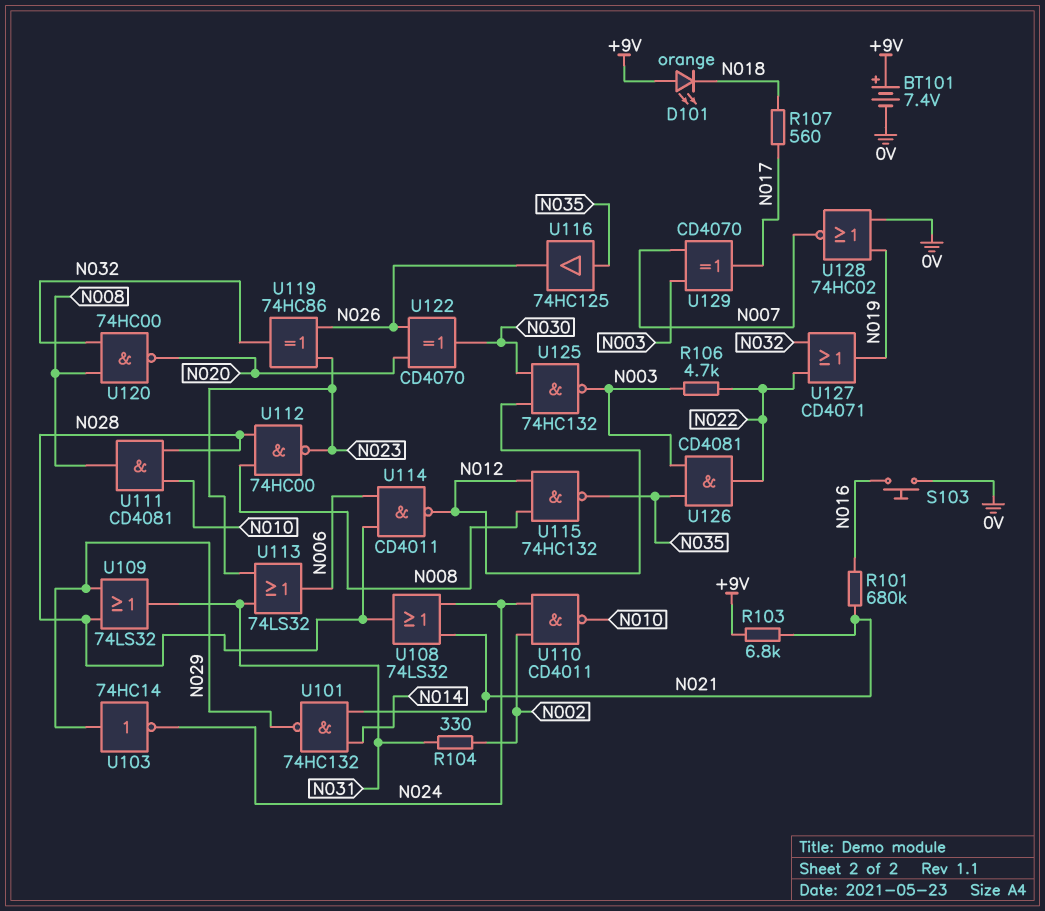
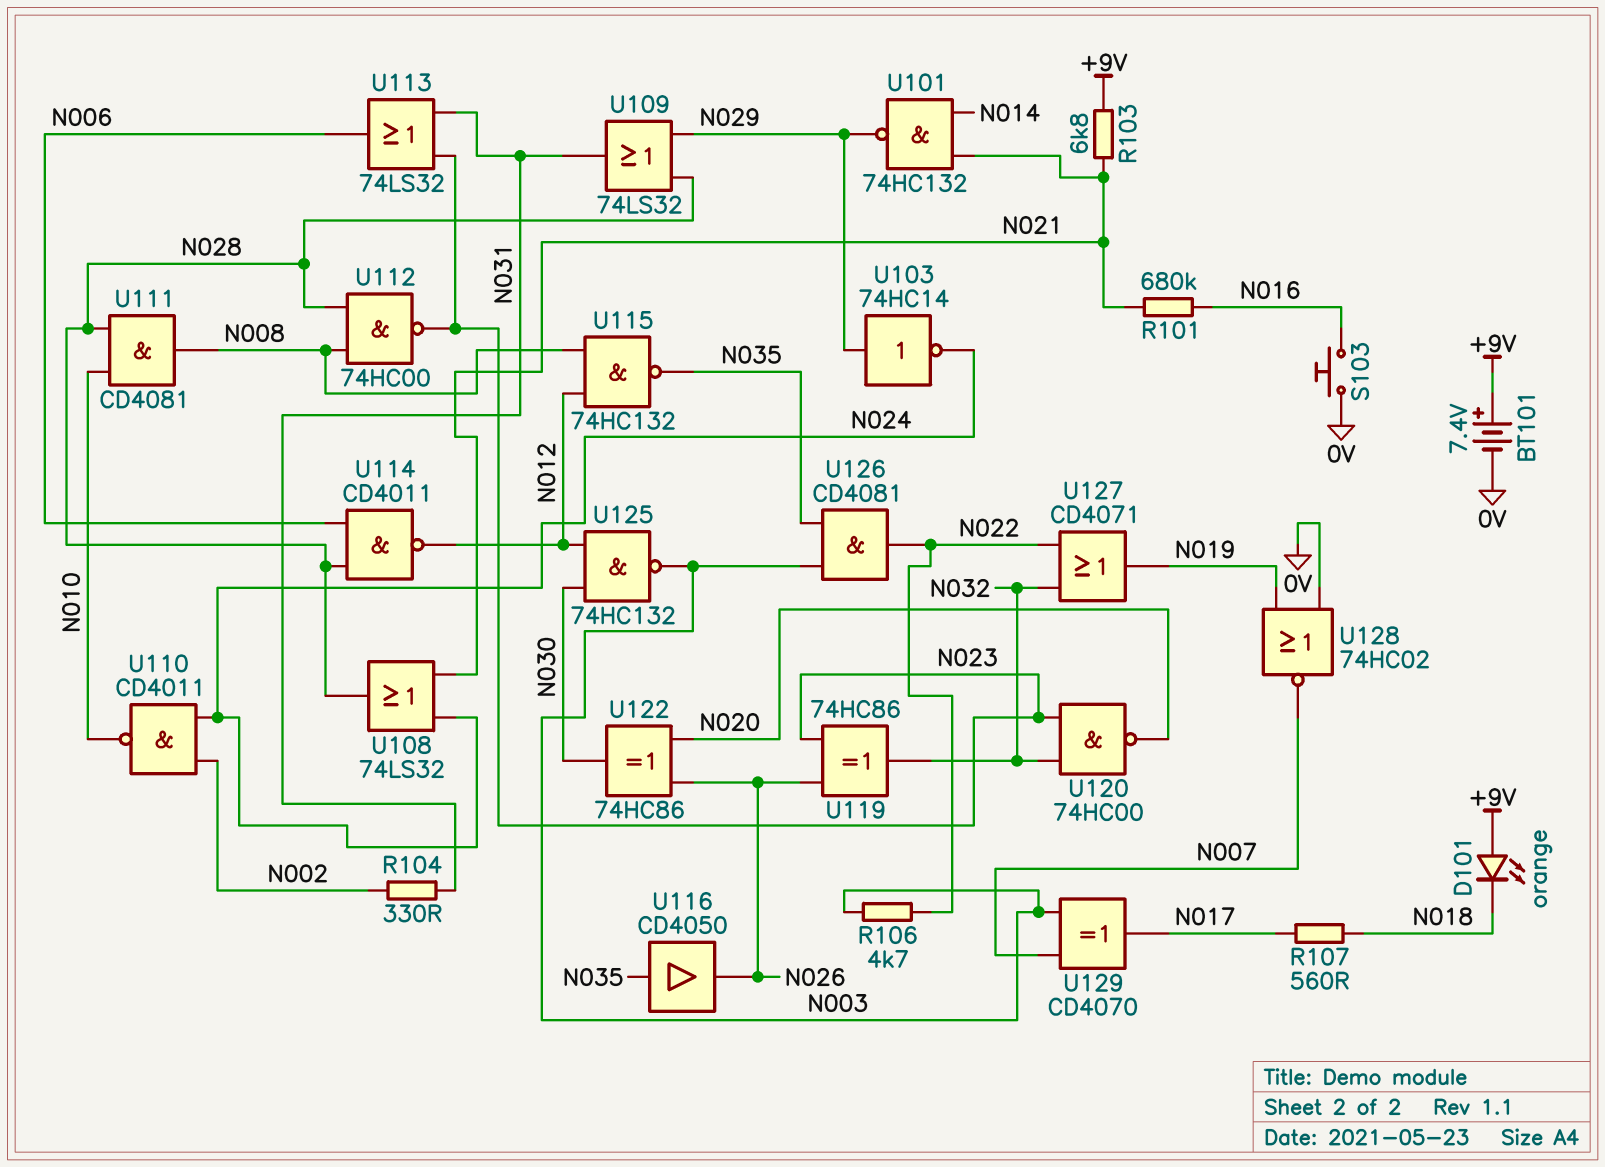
U116: buffer 74HC125 (in N035, out N026) -> buffer CD4050 (in N035, out N026)
U120: NAND 74HC00 (in N008, in N032, out N020) -> NAND 74HC00 (in N023, in N032, out N020)
U122: XOR CD4070 (in N020, in N026, out N030) -> XOR 74HC86 (in N020, in N026, out N030)

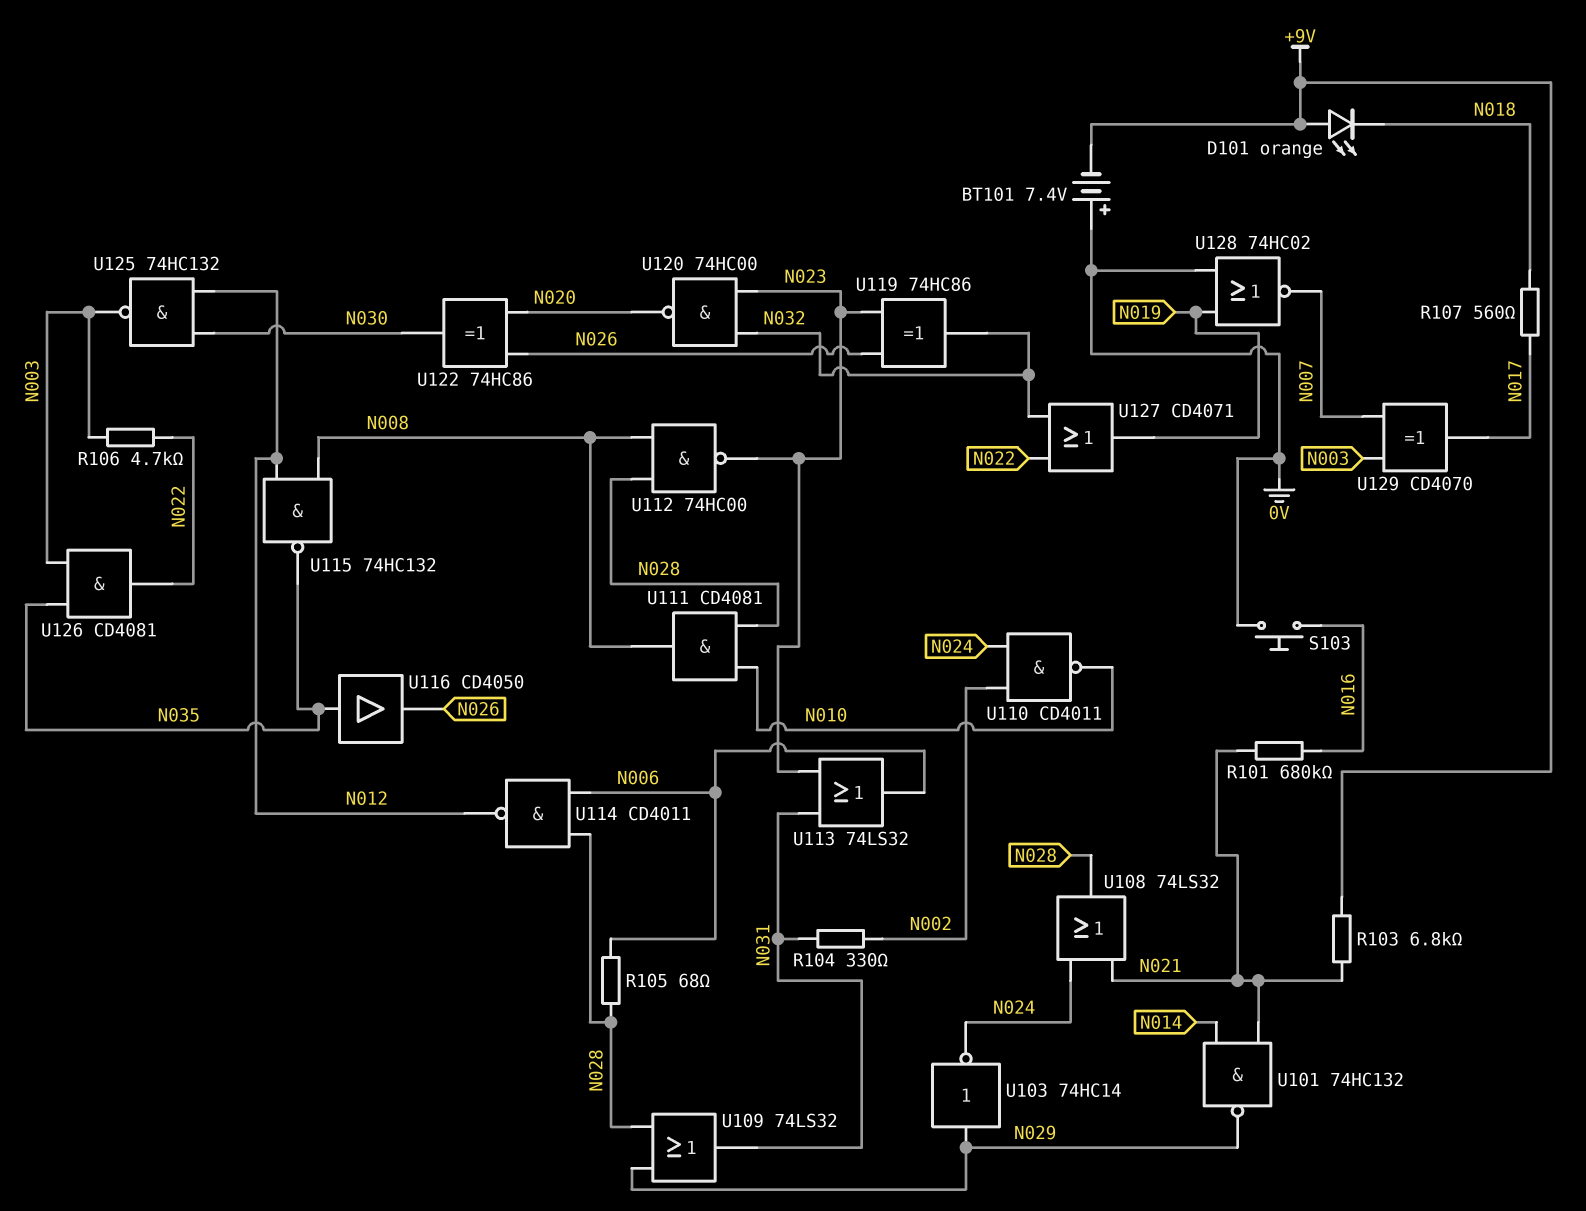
BT101: 7.4V (plus +9V, minus 0V) -> 7.4V (plus 0V, minus +9V)
R105: none -> 68 (N006, N028)

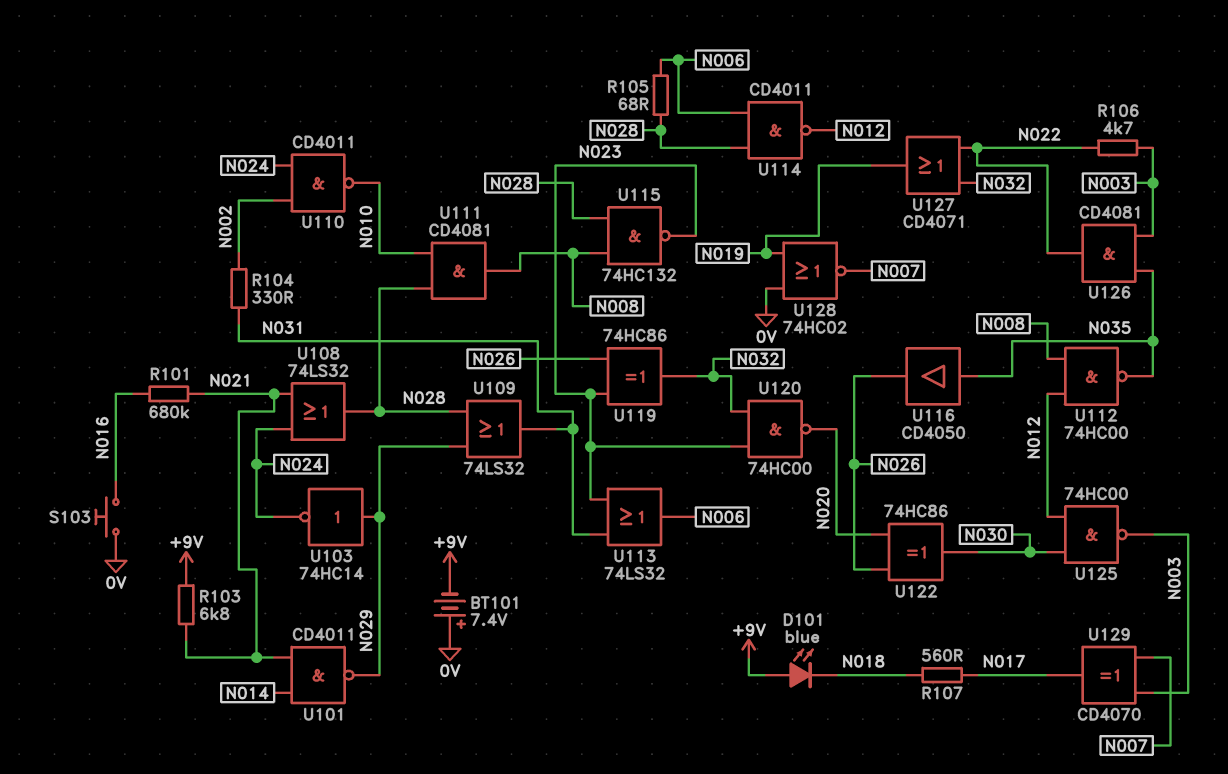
D101: LED orange (A +9V, K N018) -> LED blue (A +9V, K N018)
U101: NAND 74HC132 (in N014, in N021, out N029) -> NAND CD4011 (in N014, in N021, out N029)
U112: NAND 74HC00 (in N008, in N028, out N023) -> NAND 74HC00 (in N008, in N012, out N035)
U115: NAND 74HC132 (in N008, in N012, out N035) -> NAND 74HC132 (in N008, in N028, out N023)
U125: NAND 74HC132 (in N012, in N030, out N003) -> NAND 74HC00 (in N012, in N030, out N003)

